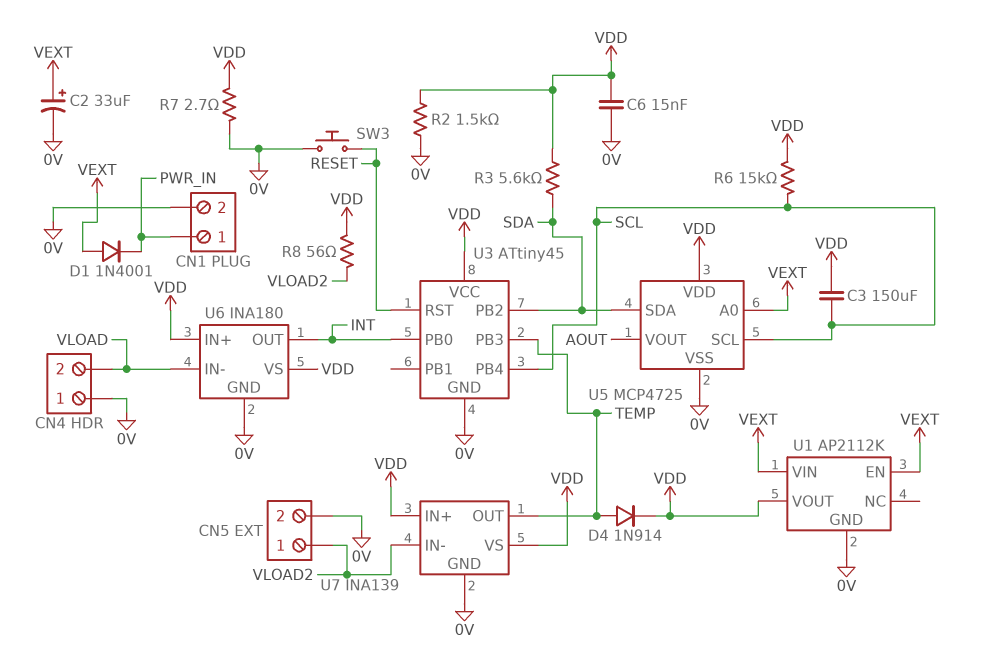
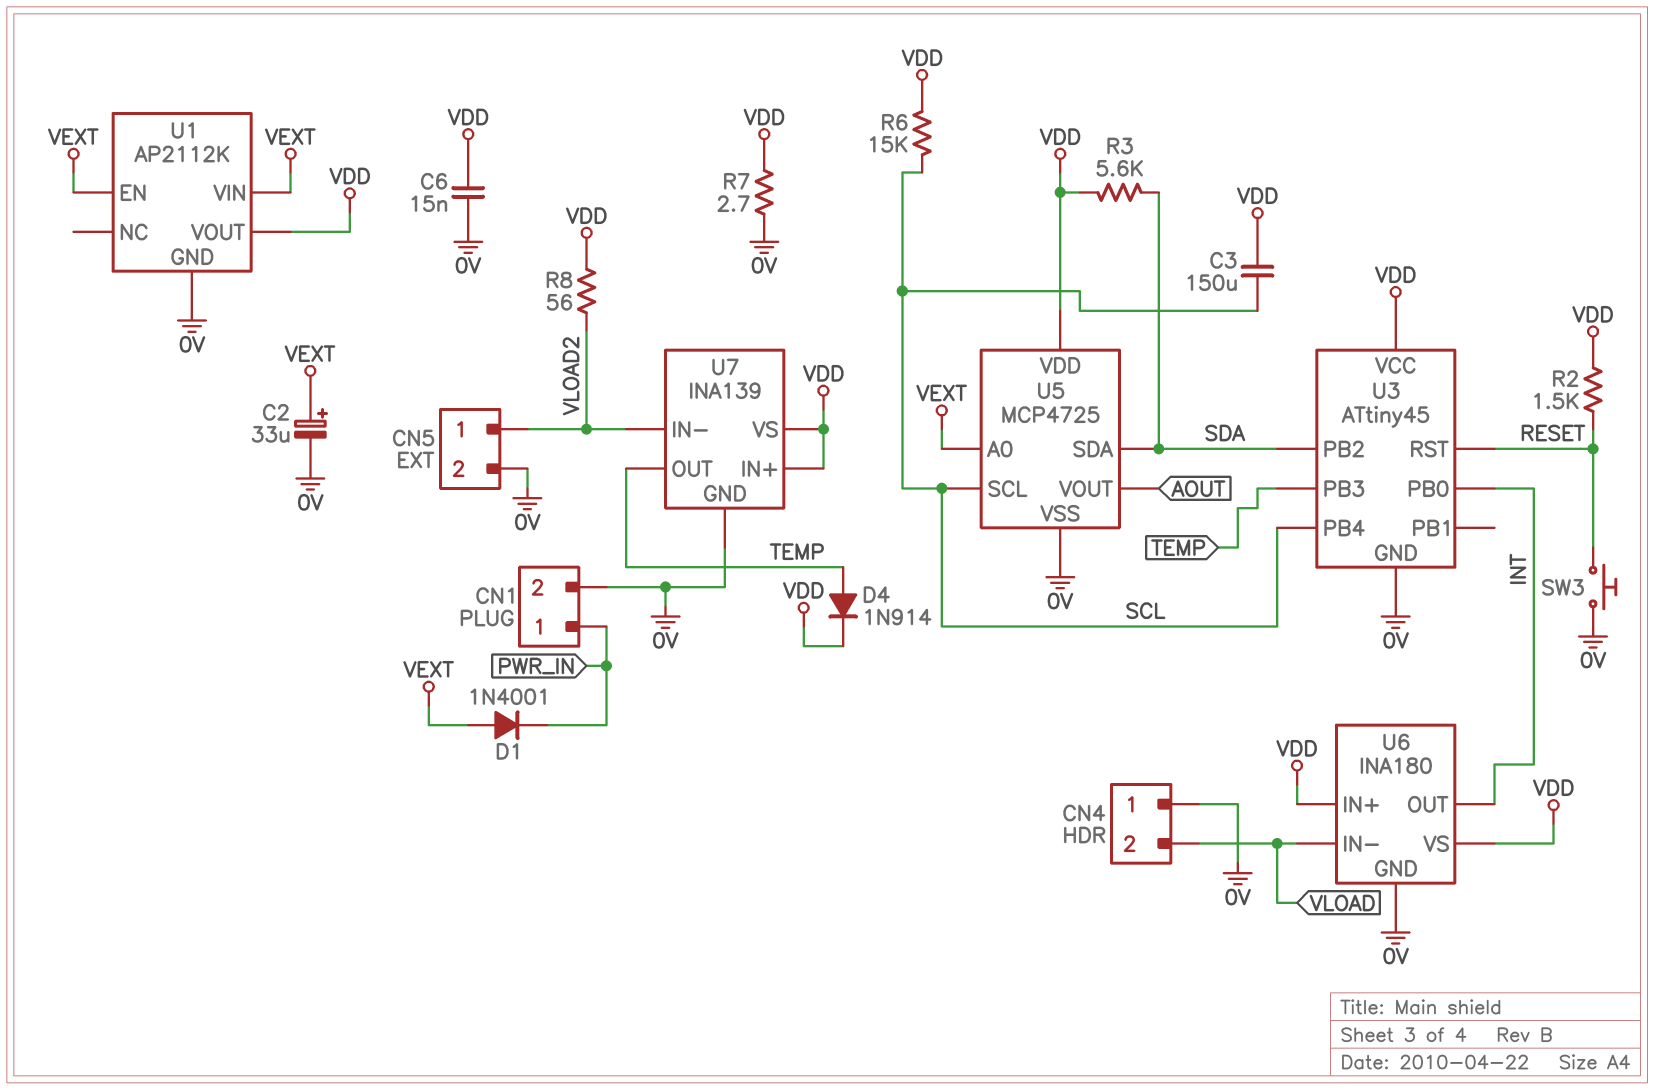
R2: 1.5k (0V, VDD) -> 1.5k (RESET, VDD)

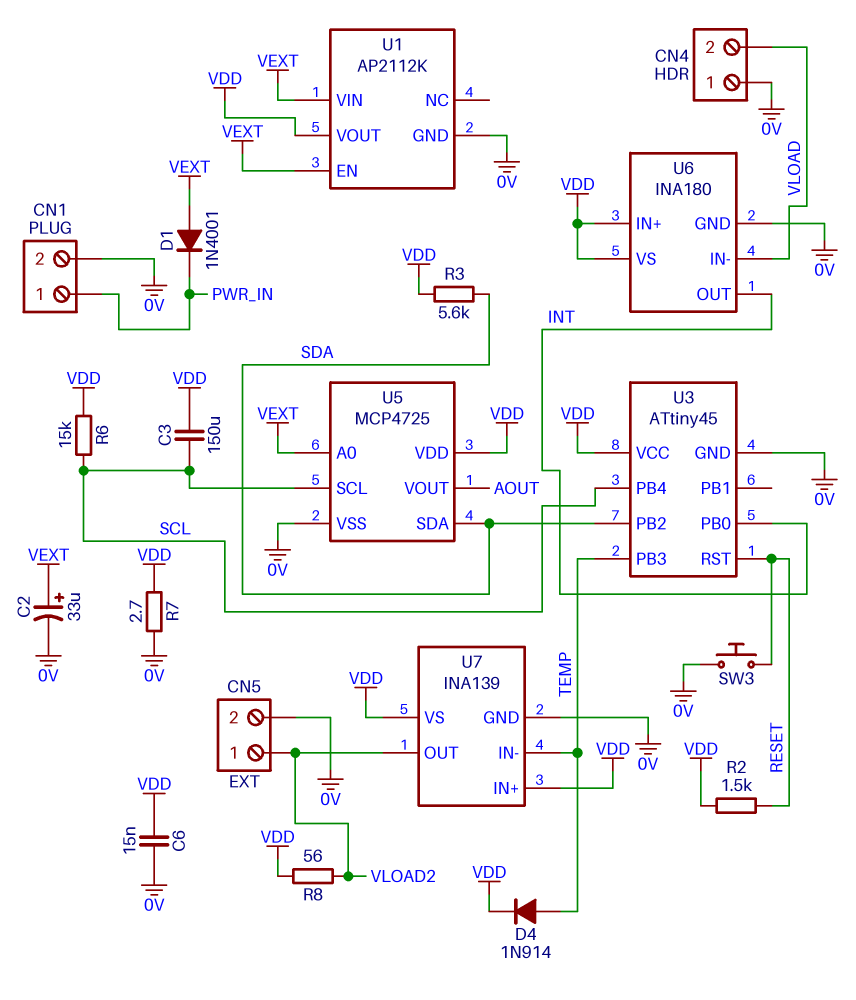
U7 pin IN-: VLOAD2 -> TEMP
U7 pin OUT: TEMP -> VLOAD2

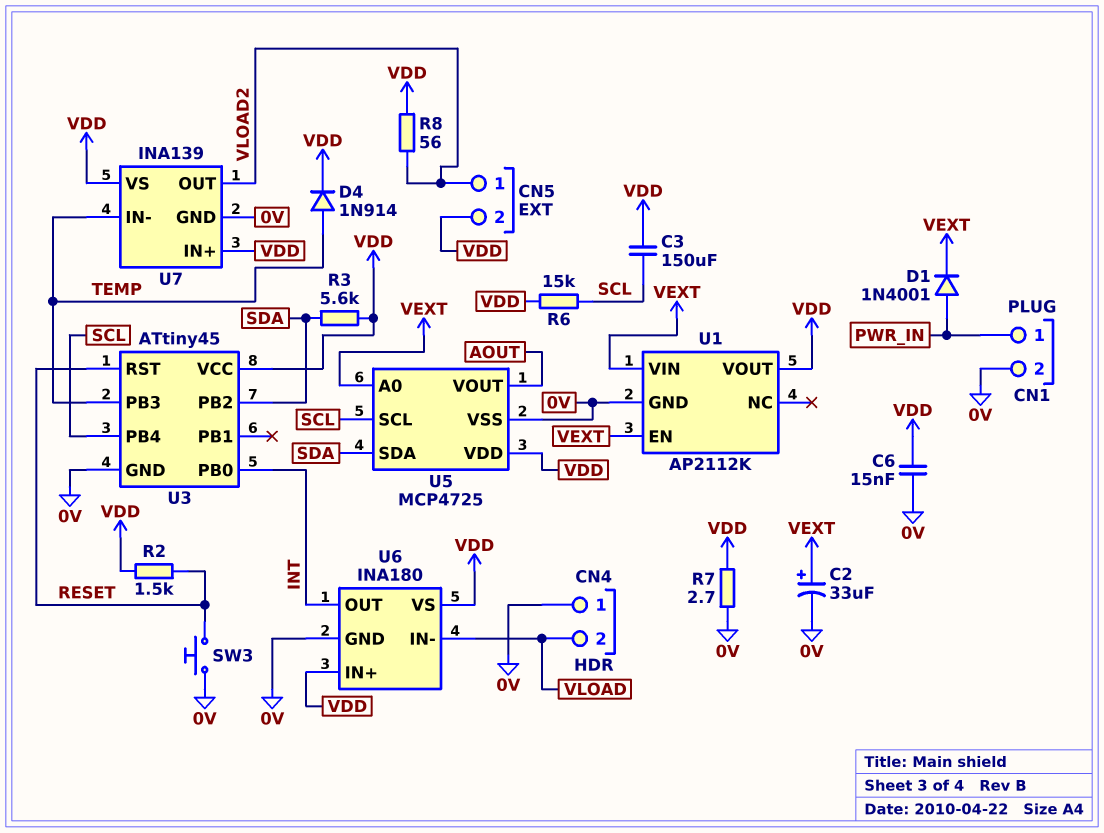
CN5 pin 2: 0V -> VDD
D1: diode 1N4001 (A VEXT, K PWR_IN) -> diode 1N4001 (A PWR_IN, K VEXT)

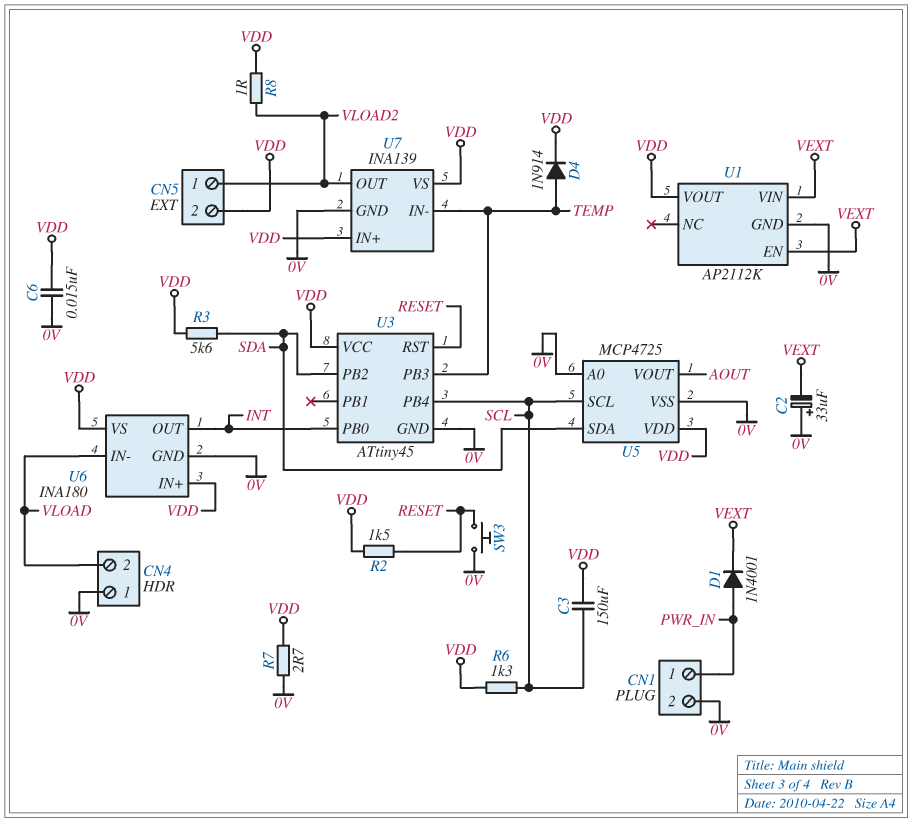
C2: 33uF (plus VEXT, minus 0V) -> 33uF (plus 0V, minus VEXT)
R6: 15k (SCL, VDD) -> 1.3k (SCL, VDD)
R8: 56 (VDD, VLOAD2) -> 1 (VDD, VLOAD2)
U5 pin A0: VEXT -> 0V

